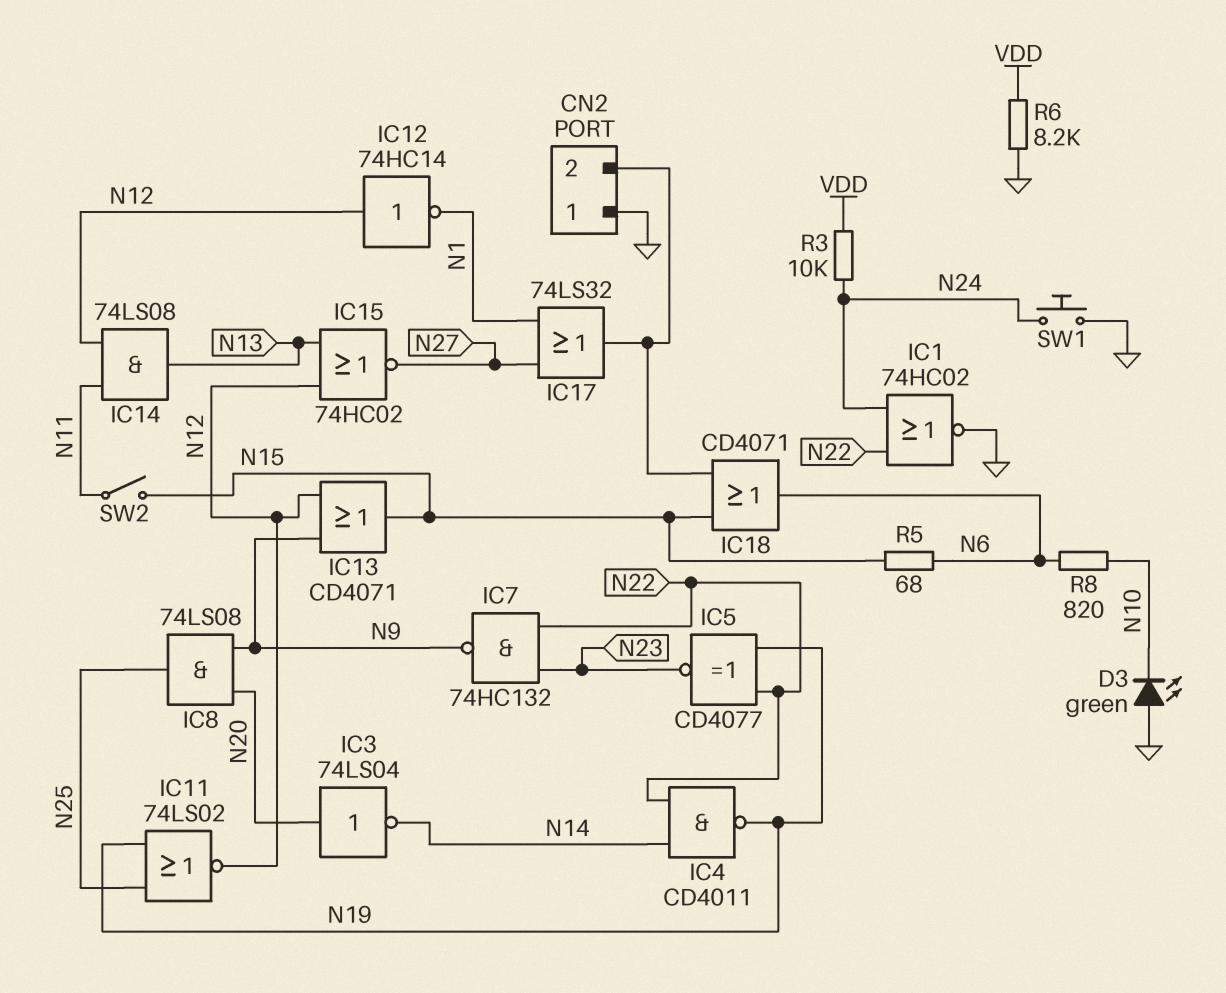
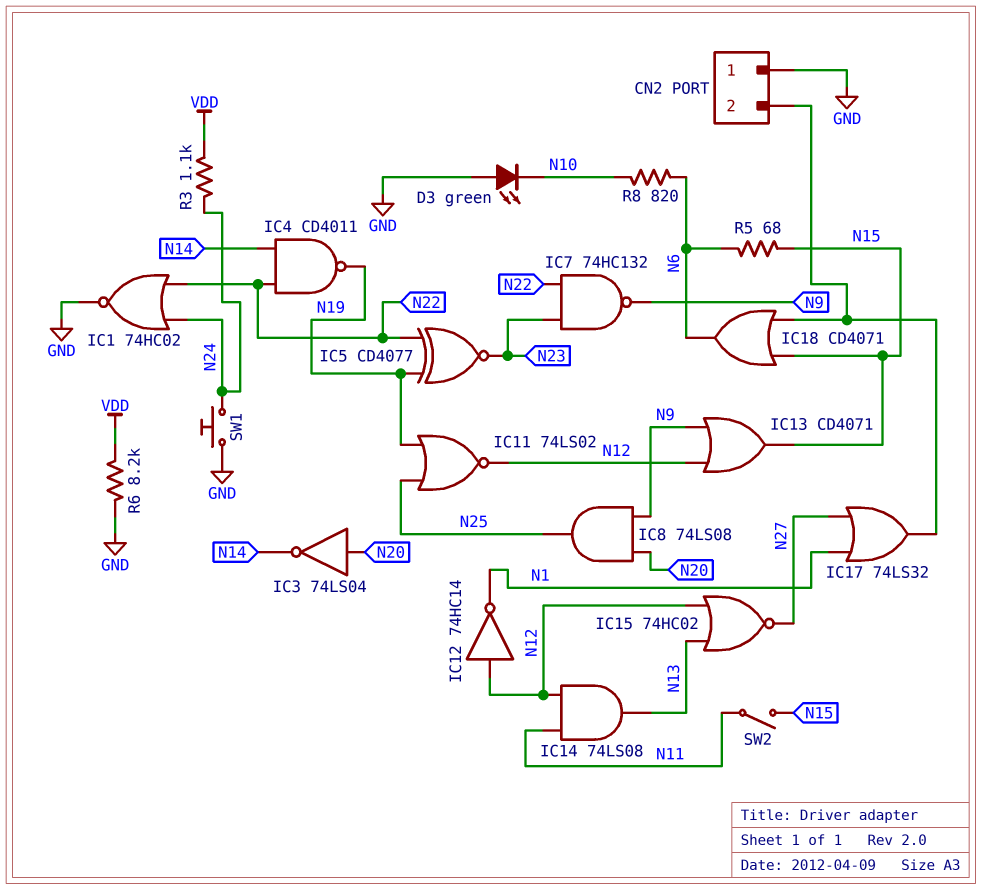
R3: 10k (N24, VDD) -> 1.1k (N24, VDD)

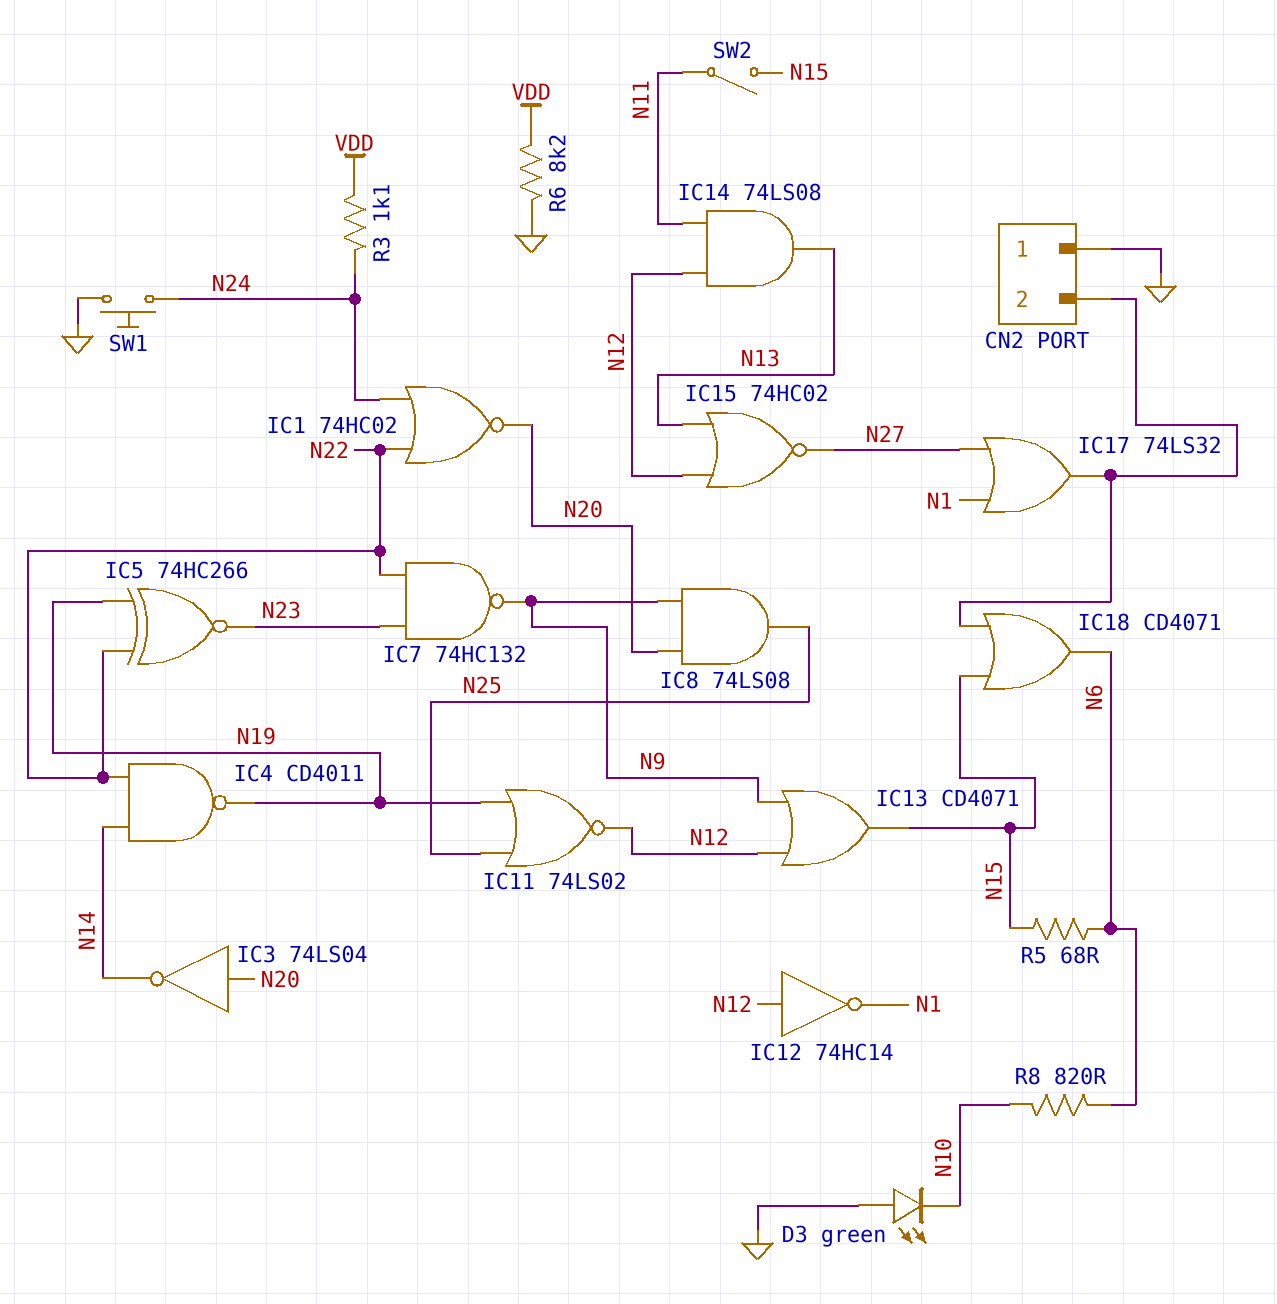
IC1: NOR 74HC02 (in N22, in N24, out GND) -> NOR 74HC02 (in N22, in N24, out N20)
IC5: XNOR CD4077 (in N19, in N22, out N23) -> XNOR 74HC266 (in N19, in N22, out N23)

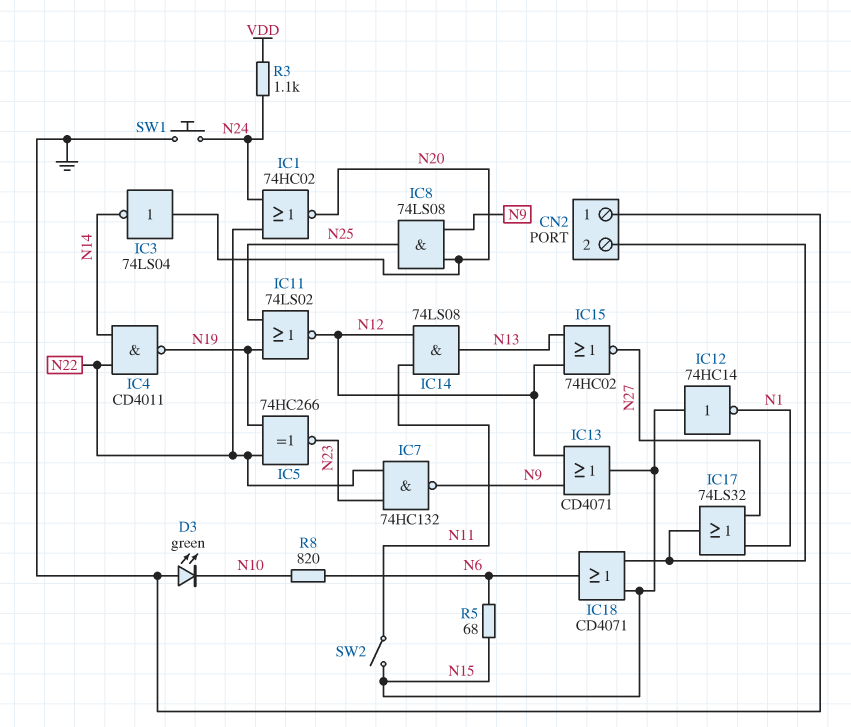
IC12: NOT 74HC14 (in N12, out N1) -> NOT 74HC14 (in N15, out N1)
R6: 8.2k (GND, VDD) -> none

